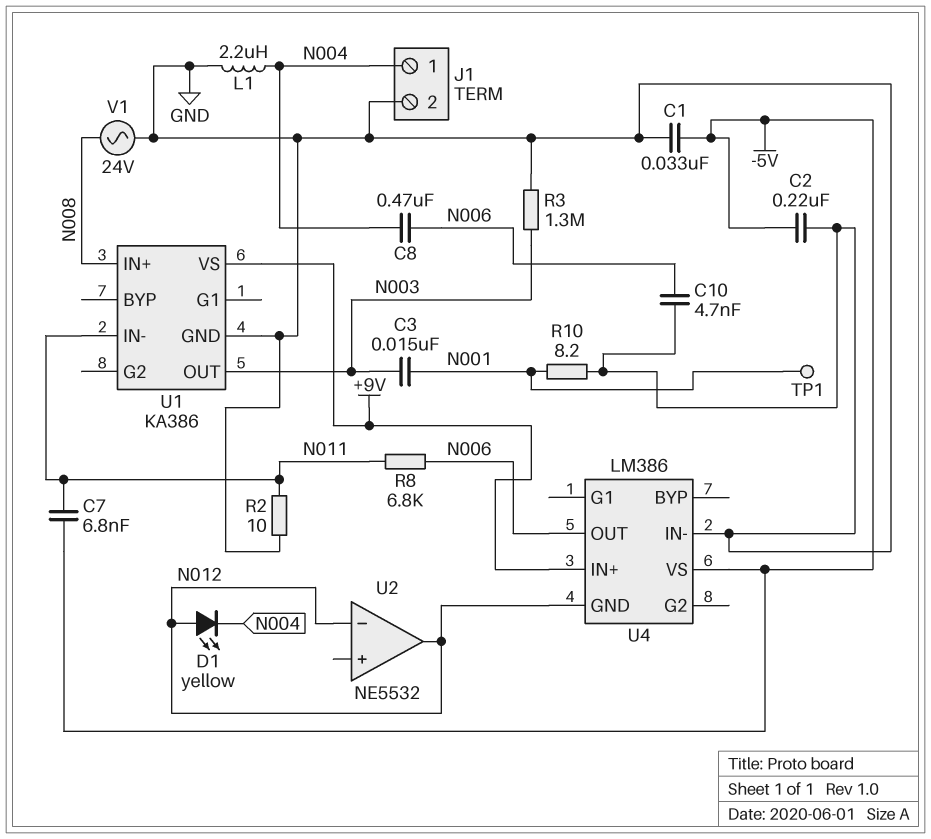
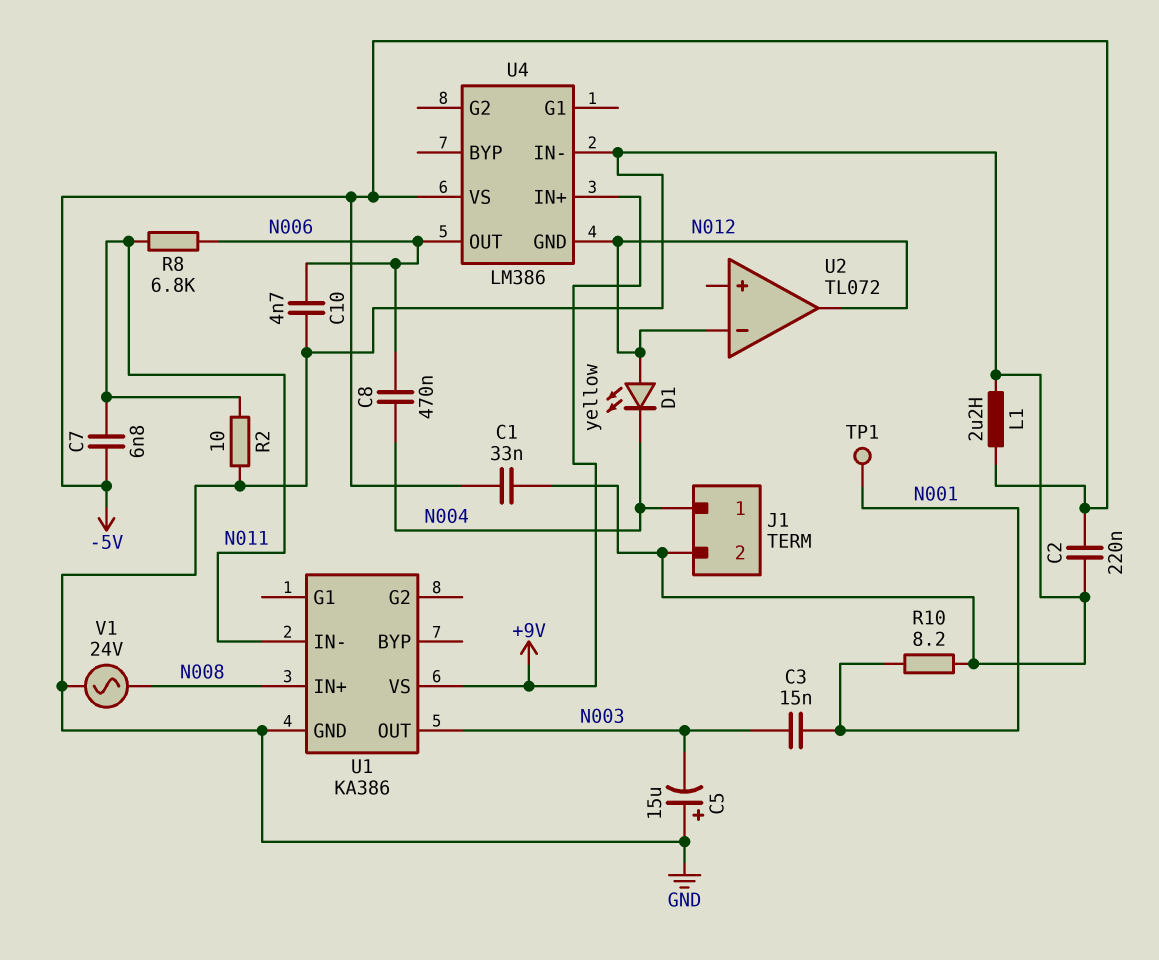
C5: none -> 15uF (plus GND, minus N003)
L1: 2.2uH (GND, N004) -> 2.2uH (-5V, GND)
R3: 1.3M (GND, N003) -> none
U2: NE5532 -> TL072

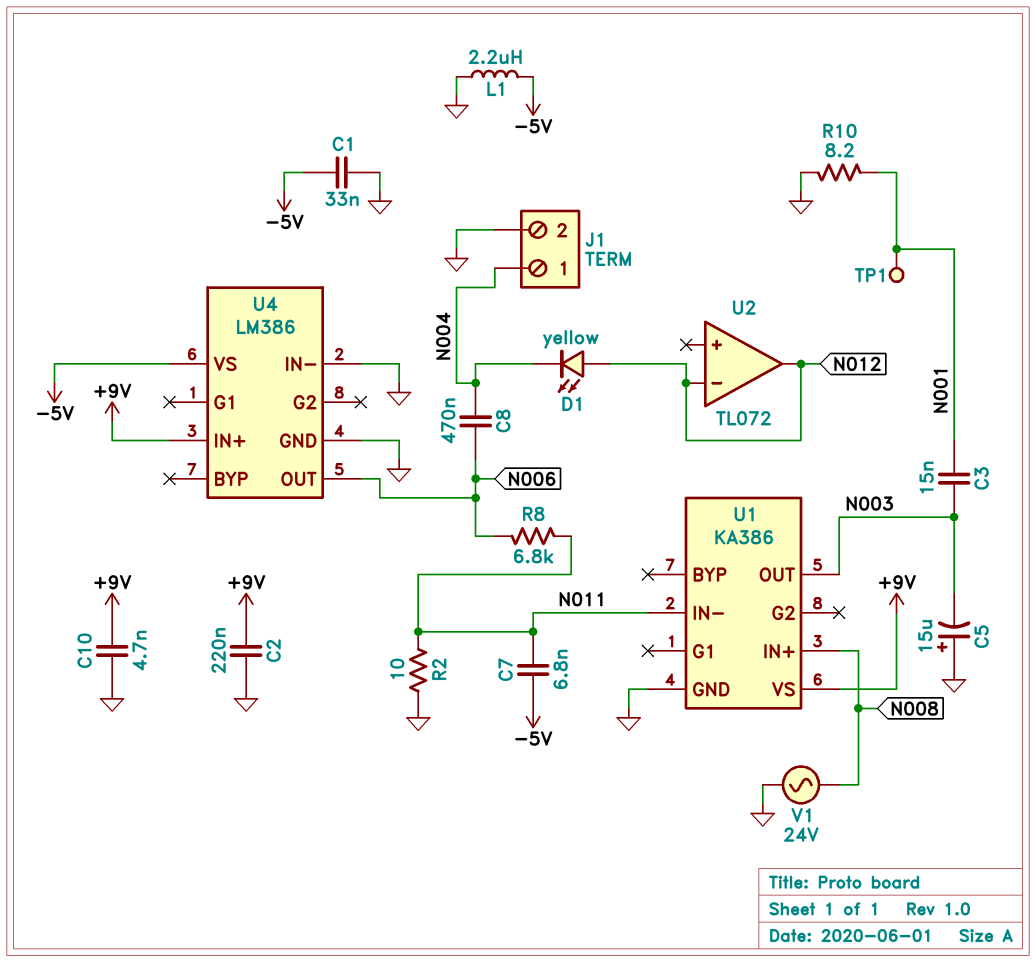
C2: 220nF (-5V, GND) -> 220nF (+9V, GND)
C10: 4.7nF (GND, N006) -> 4.7nF (+9V, GND)
U4 pin GND: N012 -> GND

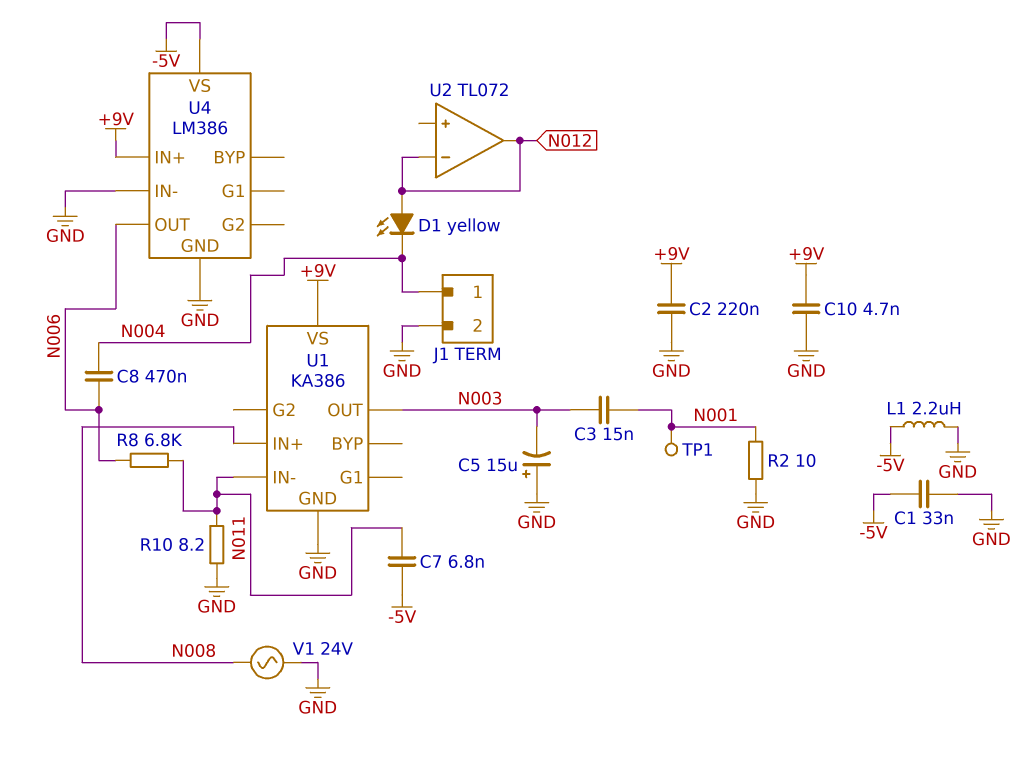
R2: 10 (GND, N011) -> 10 (GND, N001)
R10: 8.2 (GND, N001) -> 8.2 (GND, N011)

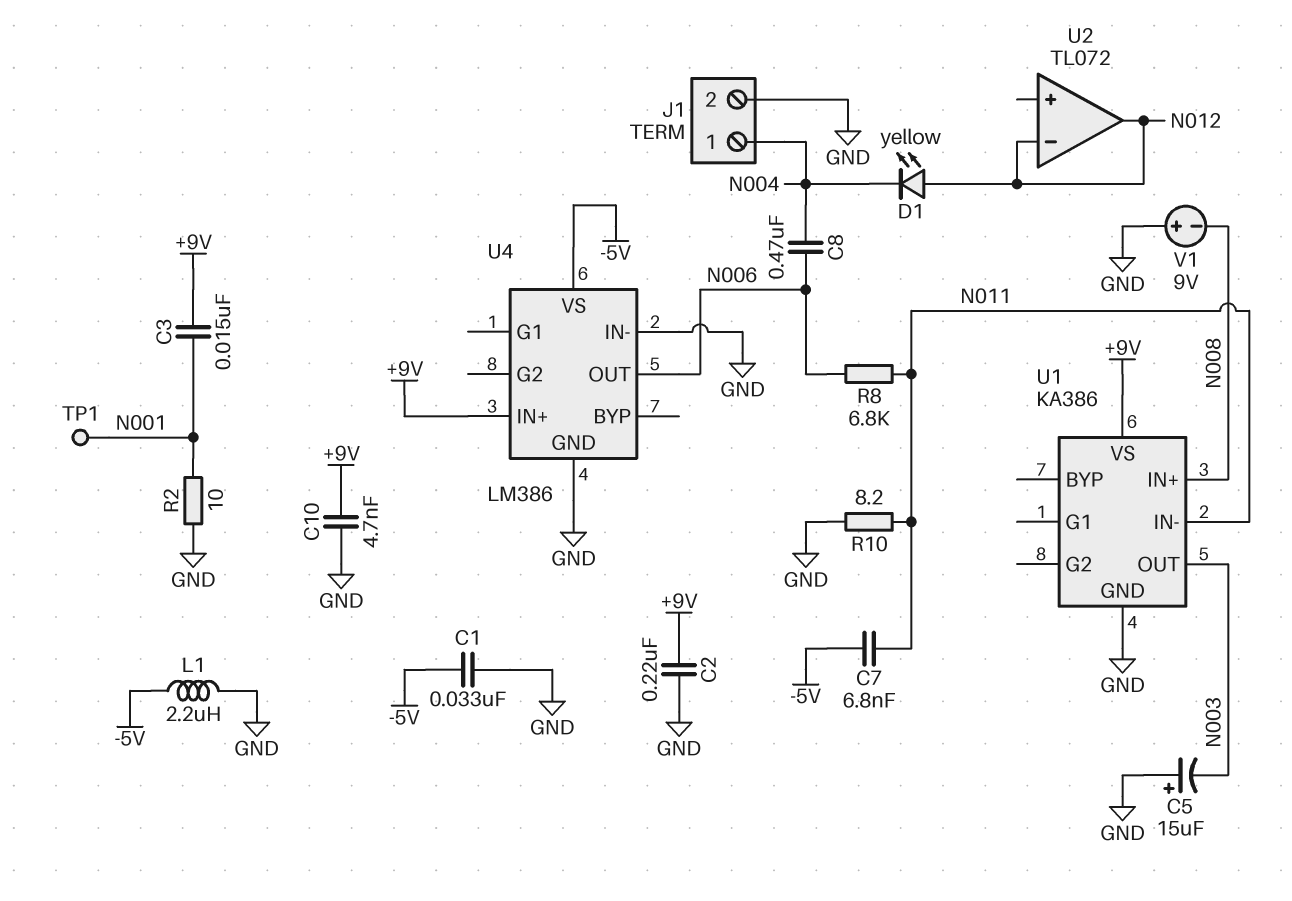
C3: 15nF (N001, N003) -> 15nF (+9V, N001)
V1: AC 24V (GND, N008) -> 9V (plus GND, minus N008)

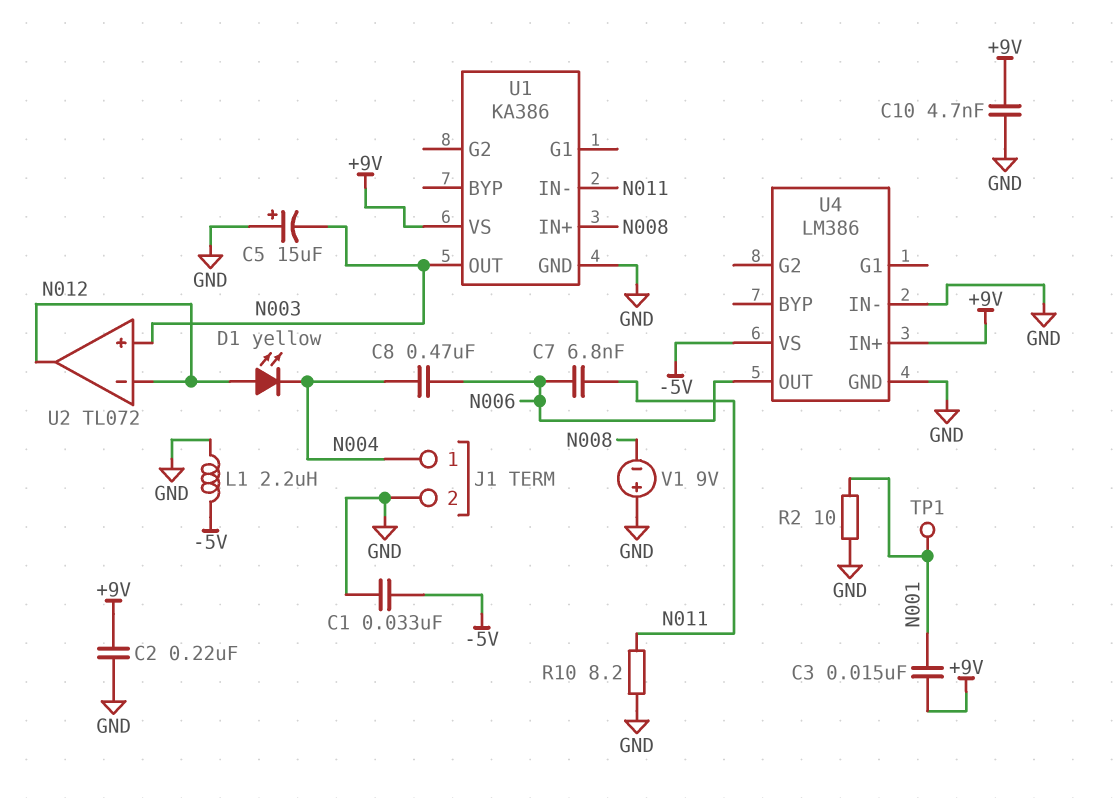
C7: 6.8nF (-5V, N011) -> 6.8nF (N006, N011)
R8: 6.8k (N006, N011) -> none
U2 pin in+: none -> N003

